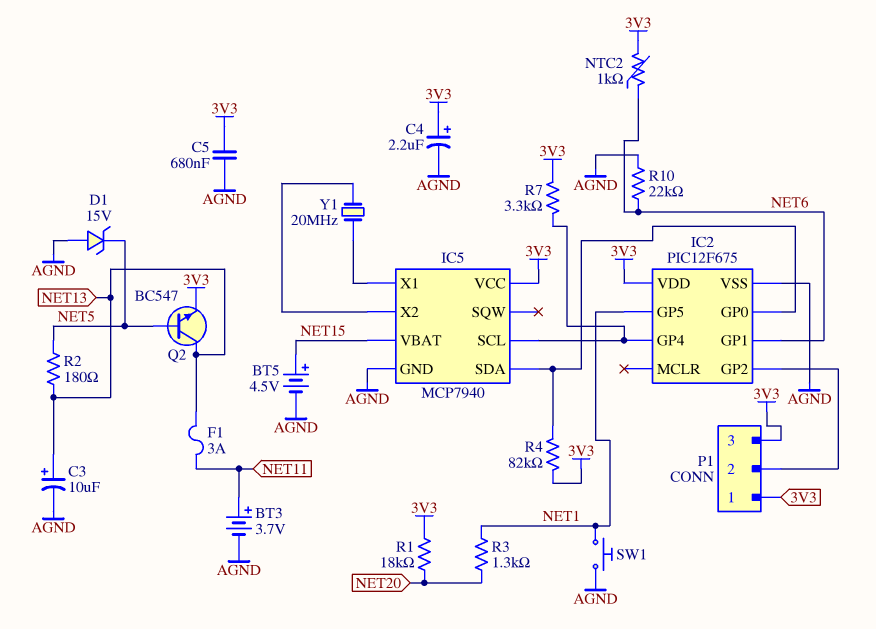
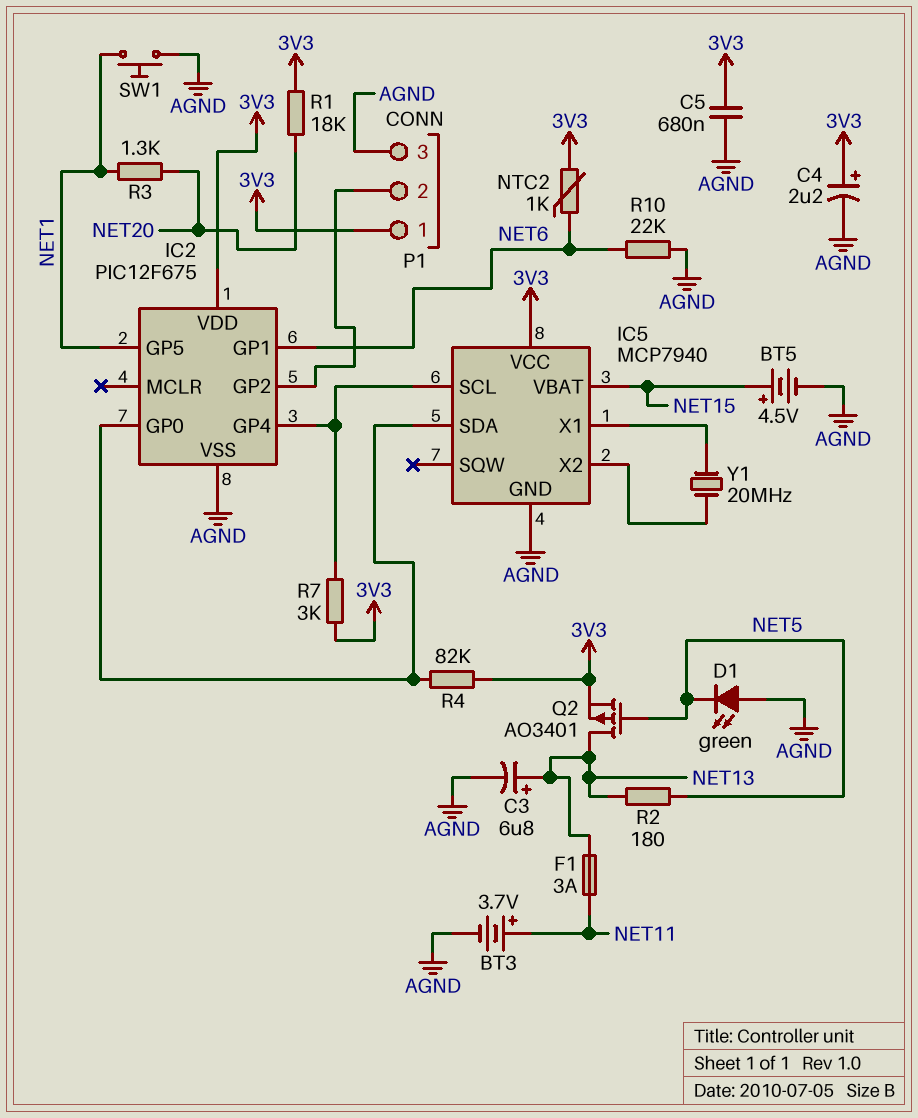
C3: 10uF (plus NET13, minus AGND) -> 6.8uF (plus NET13, minus AGND)
D1: zener 15V (A AGND, K NET5) -> LED green (A AGND, K NET5)
P1 pin 3: 3V3 -> AGND
Q2: NPN BC547 (B NET5, C NET13, E 3V3) -> PMOS AO3401 (G NET5, D NET13, S 3V3)
R7: 3.3k (3V3, IC2/GP4) -> 3k (3V3, IC2/GP4)

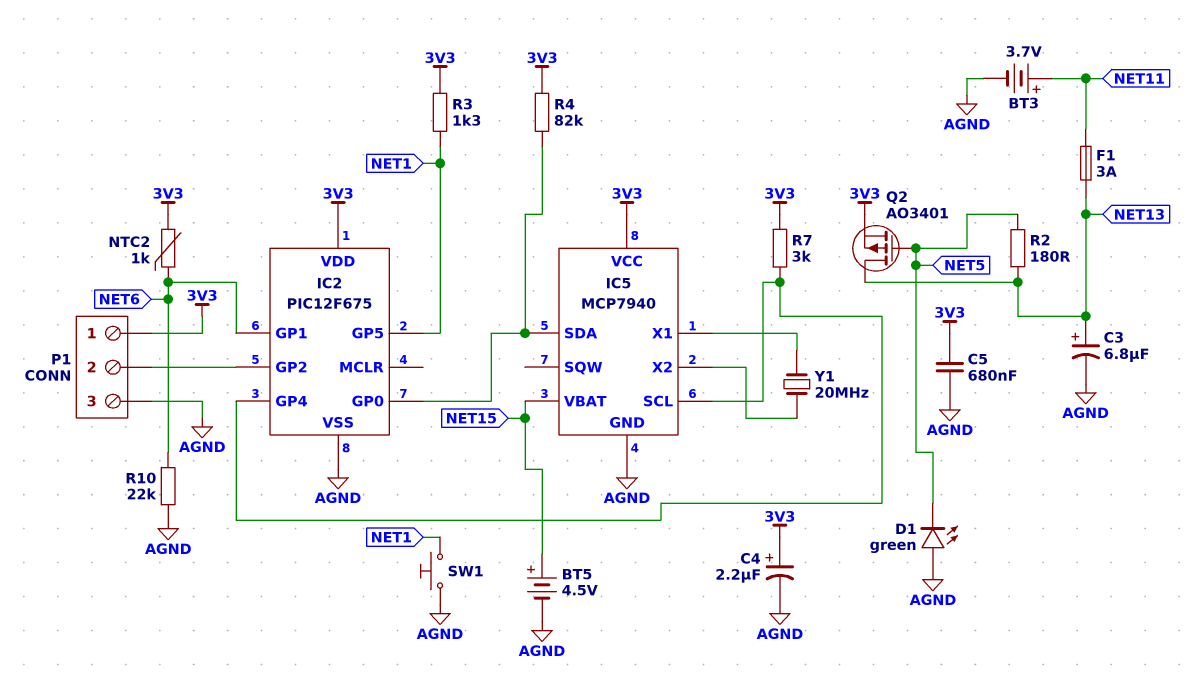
R1: 18k (3V3, NET20) -> none
R3: 1.3k (NET1, NET20) -> 1.3k (3V3, NET1)

